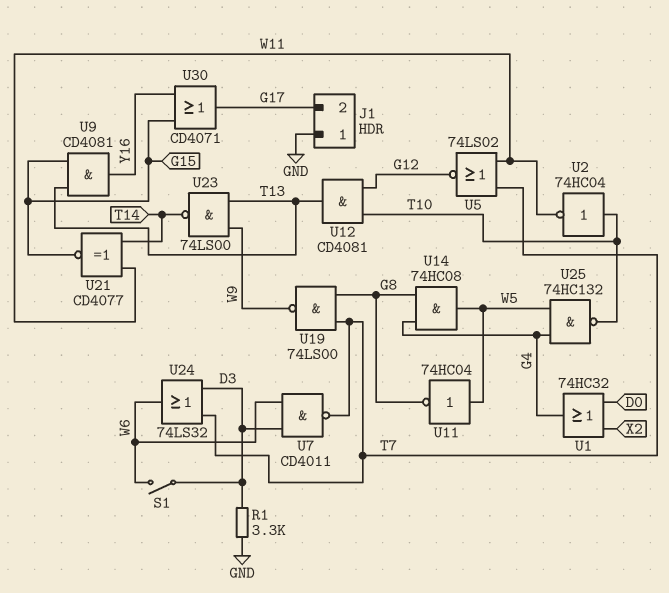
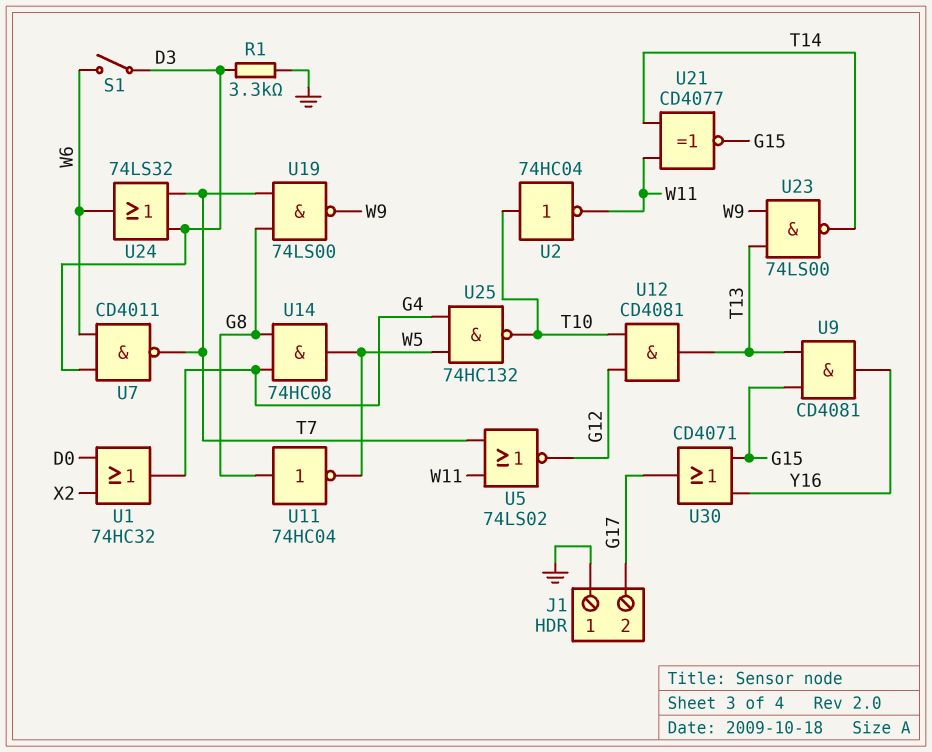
U11: NOT 74HC04 (in W5, out G8) -> NOT 74HC04 (in G8, out W5)

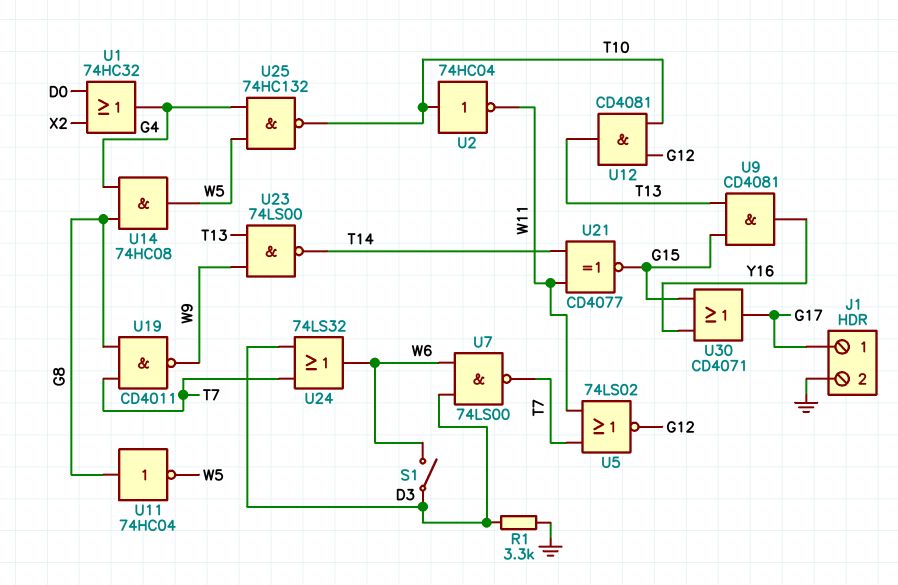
J1 pin 1: GND -> G17
J1 pin 2: G17 -> GND
U7: NAND CD4011 (in D3, in W6, out T7) -> NAND 74LS00 (in D3, in W6, out T7)
U19: NAND 74LS00 (in G8, in T7, out W9) -> NAND CD4011 (in G8, in T7, out W9)

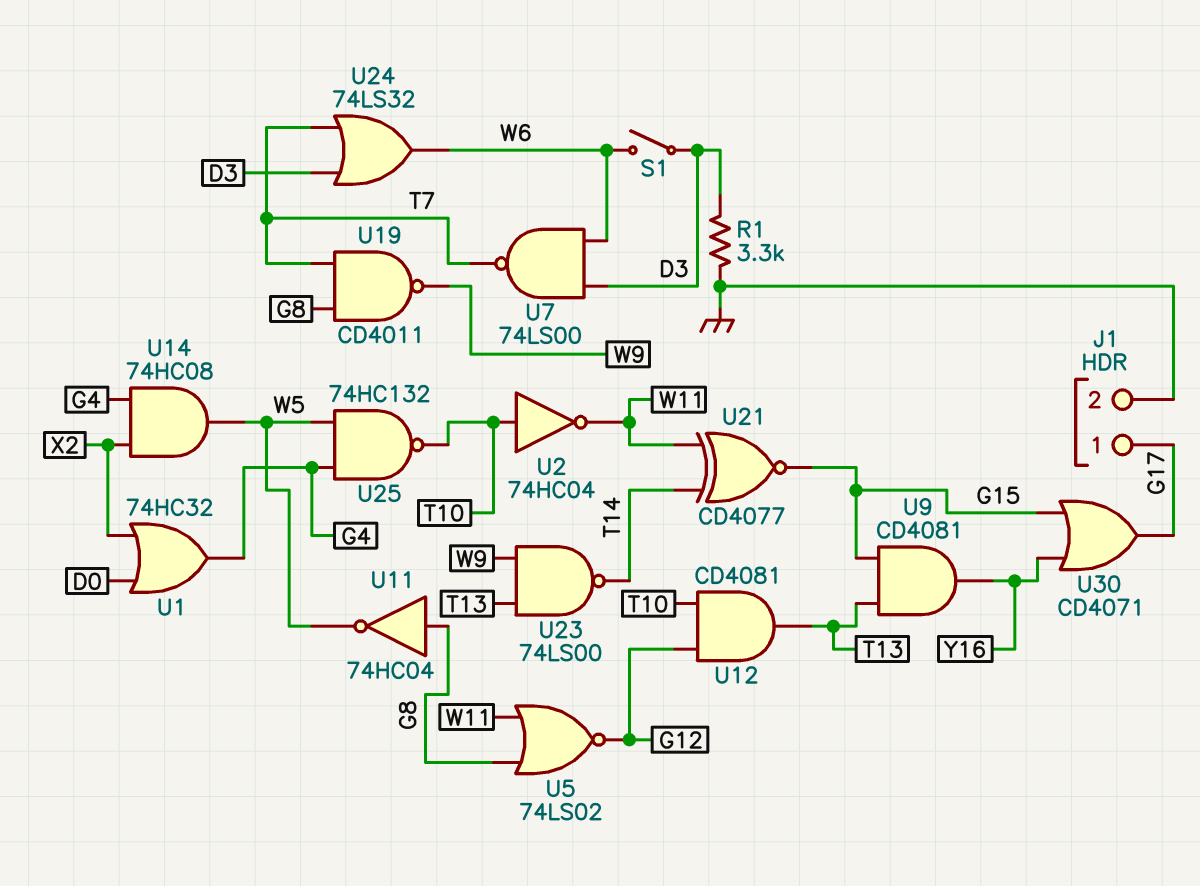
U5: NOR 74LS02 (in T7, in W11, out G12) -> NOR 74LS02 (in G8, in W11, out G12)
U14: AND 74HC08 (in G4, in G8, out W5) -> AND 74HC08 (in G4, in X2, out W5)

